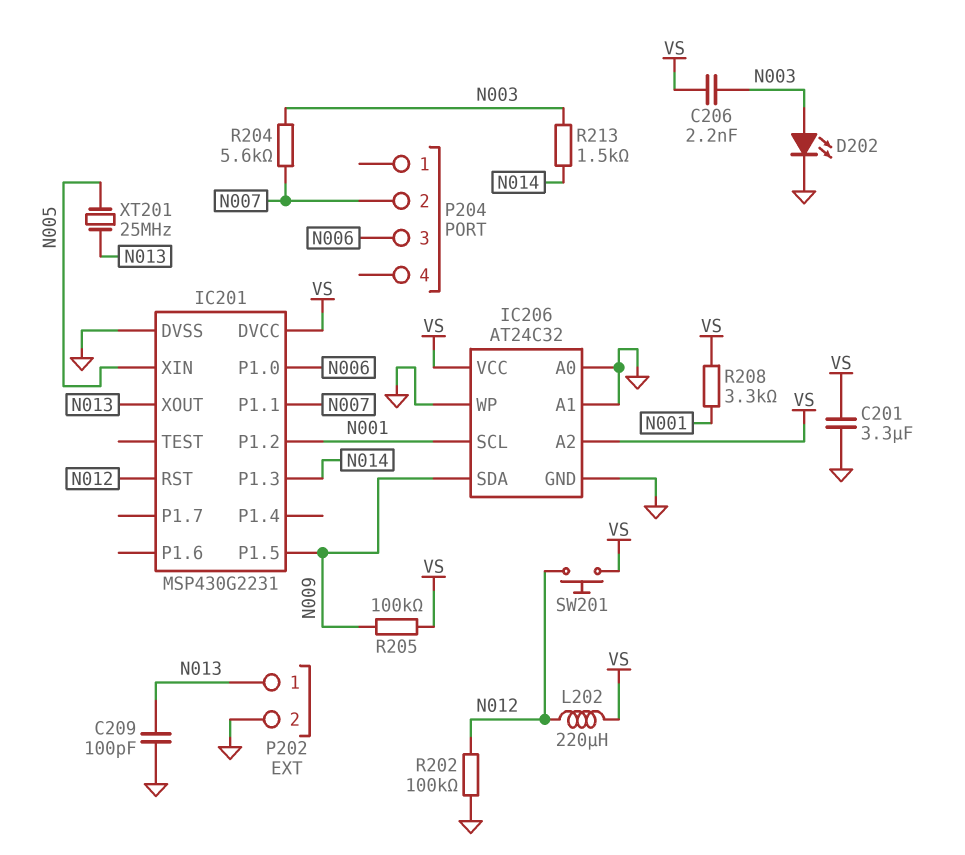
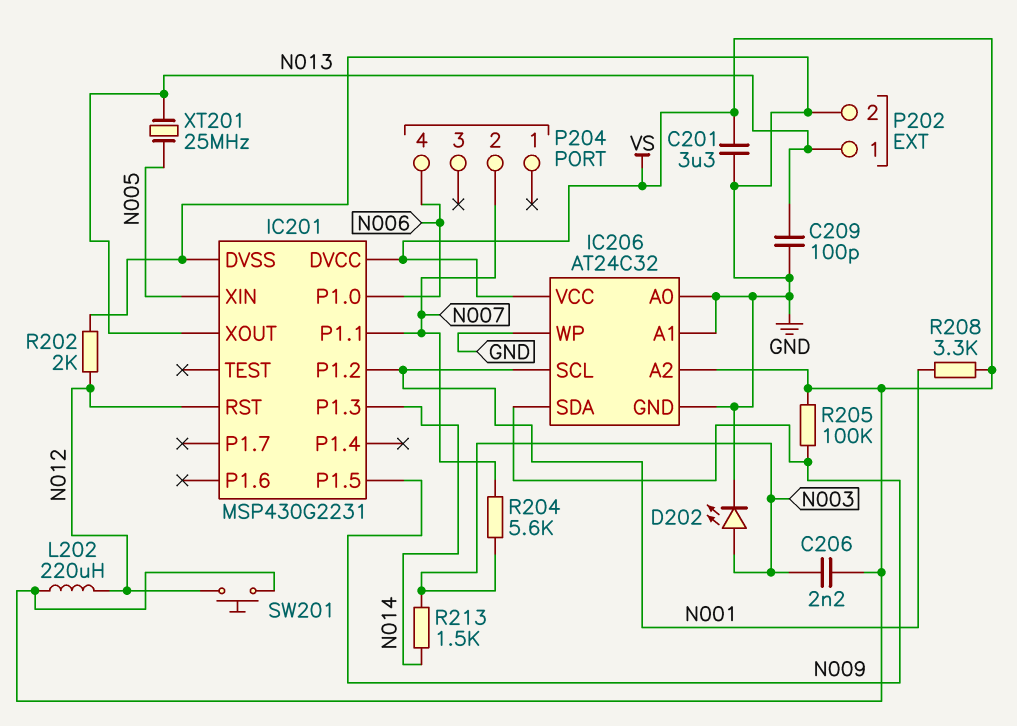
P204 pin 3: N006 -> none
P204 pin 4: none -> N006
R202: 100k (GND, N012) -> 2k (GND, N012)

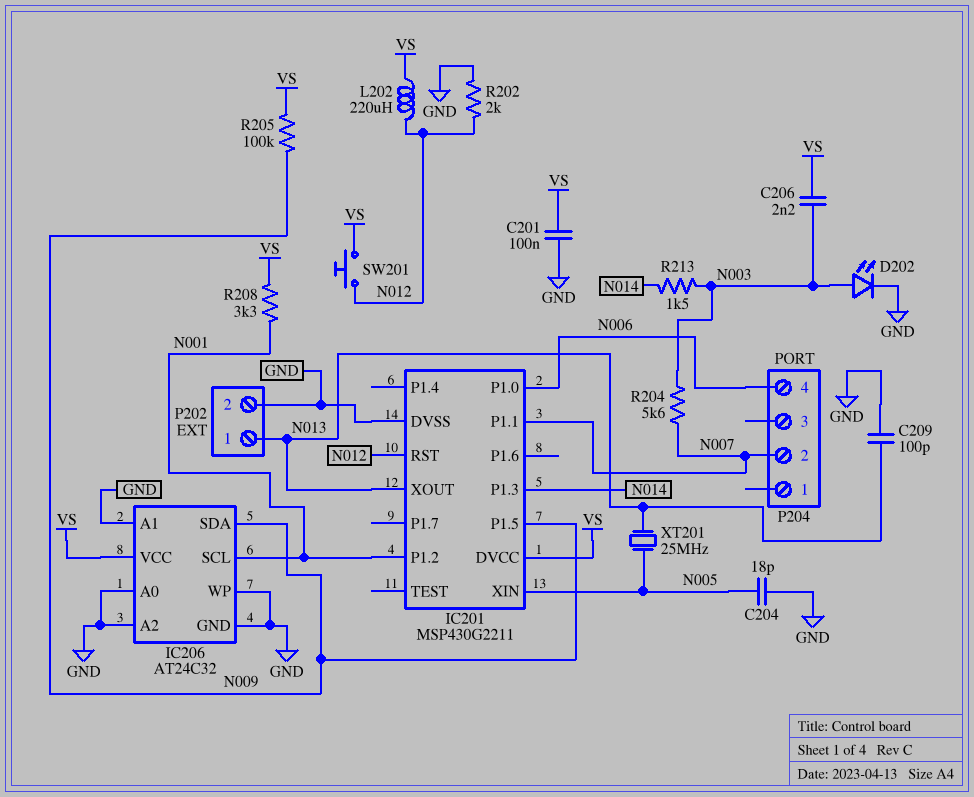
C201: 3.3uF (GND, VS) -> 100nF (GND, VS)
C204: none -> 18pF (GND, N005)
IC201: MSP430G2231 -> MSP430G2211
IC206 pin A2: VS -> GND

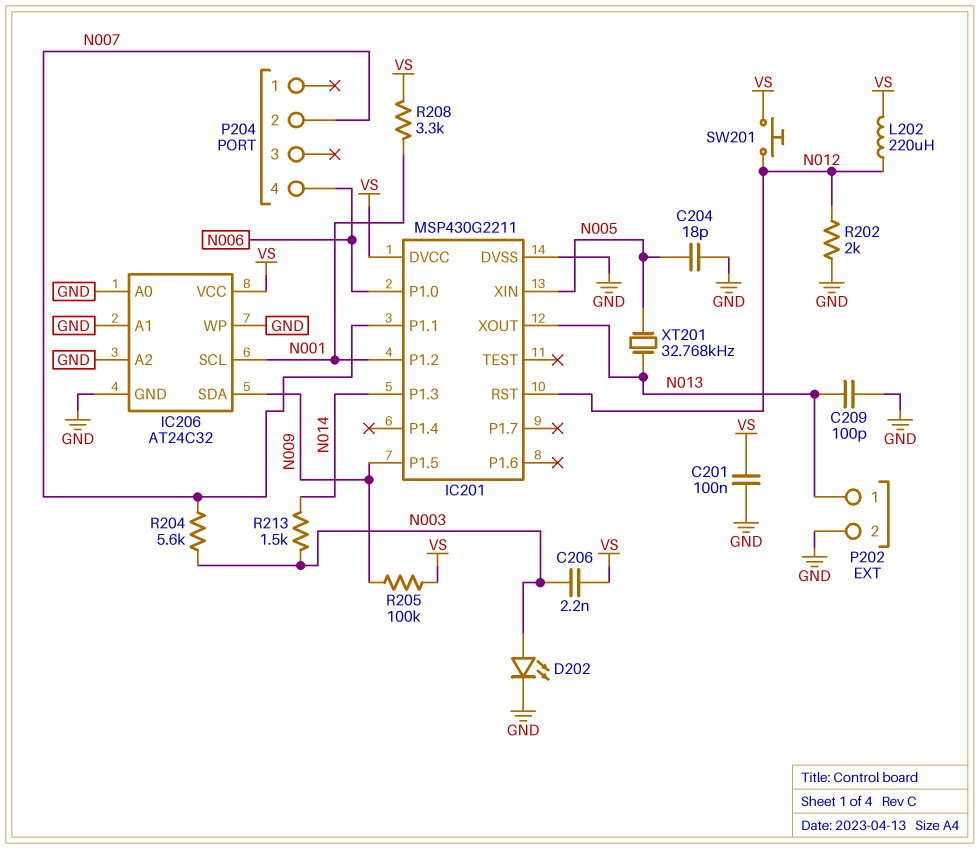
XT201: 25MHz (N005, N013) -> 32.768kHz (N005, N013)

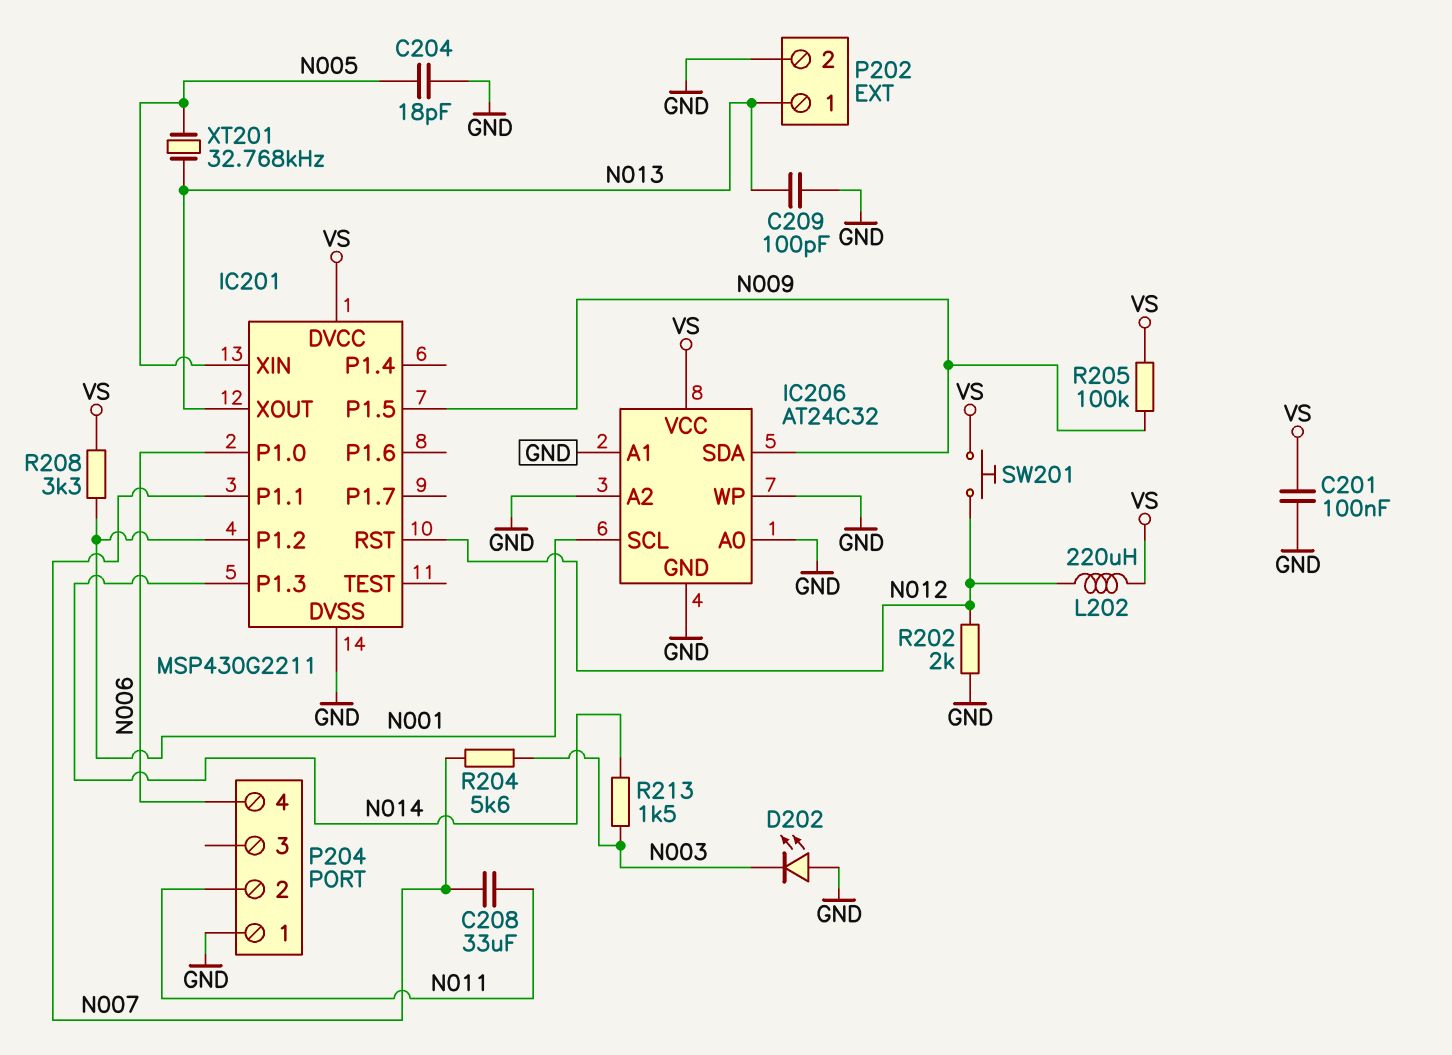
C206: 2.2nF (N003, VS) -> none
C208: none -> 33uF (N007, N011)
D202: LED (A N003, K GND) -> LED (A GND, K N003)
P204 pin 1: none -> GND
P204 pin 2: N007 -> N011

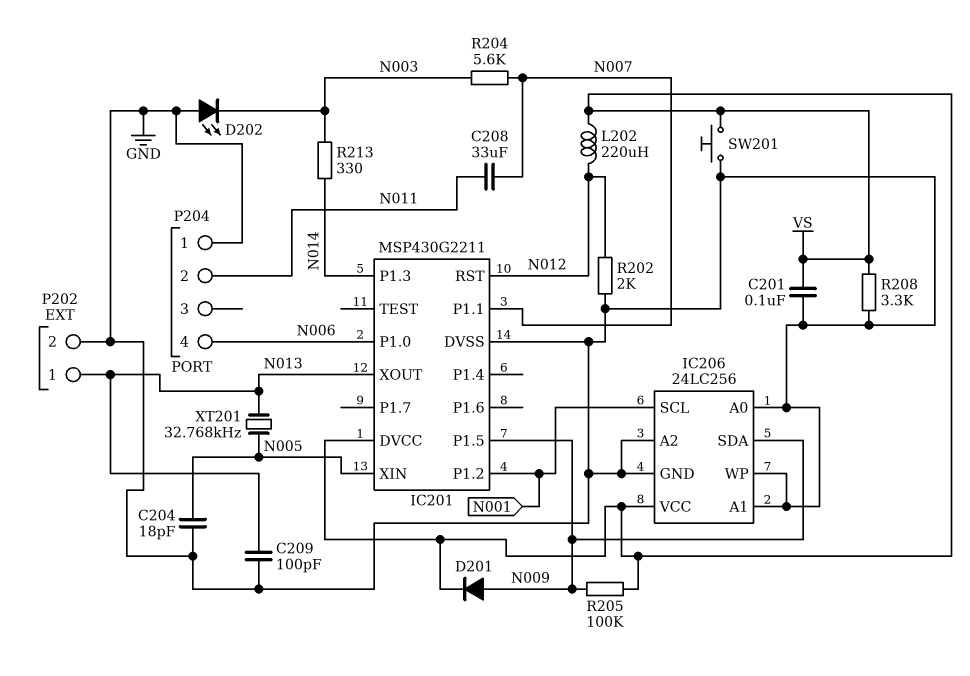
D201: none -> diode (A N009, K VS)
IC206: AT24C32 -> 24LC256
R208: 3.3k (N001, VS) -> 3.3k (GND, VS)
R213: 1.5k (N003, N014) -> 330 (N003, N014)
SW201: button (N012, VS) -> button (GND, VS)

